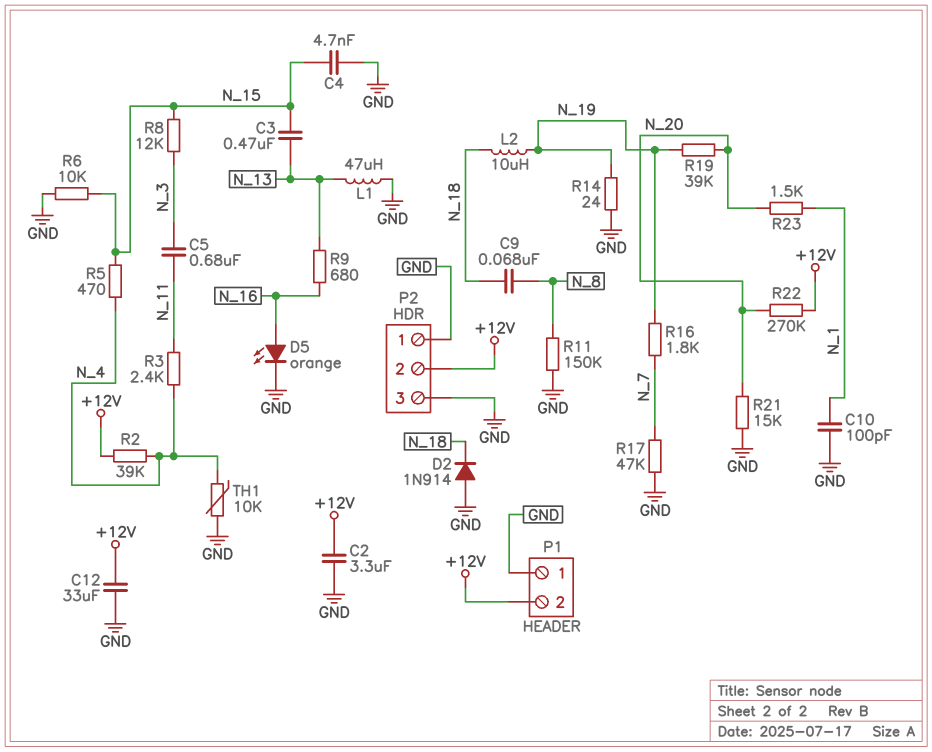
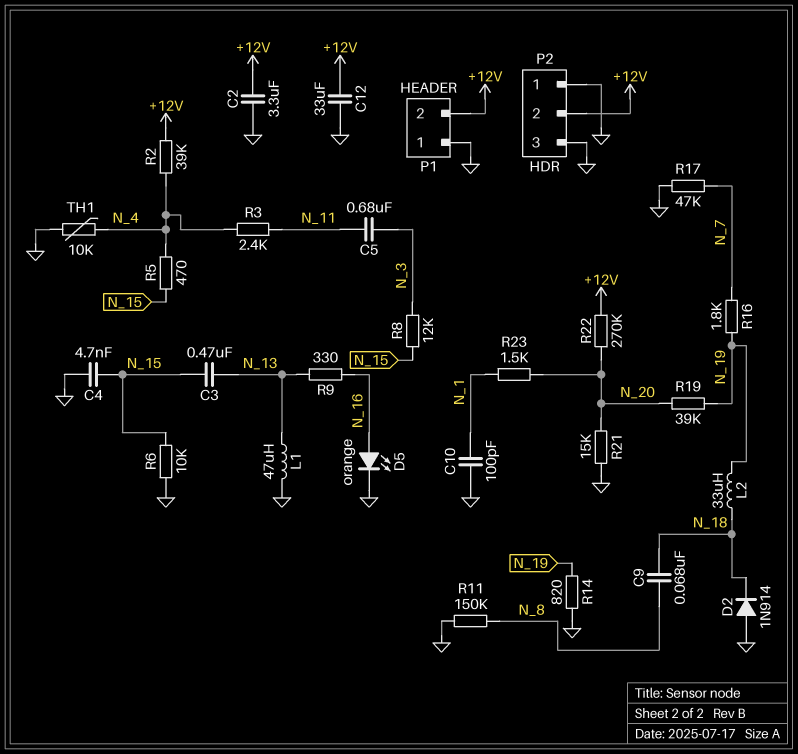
L2: 10uH (N_18, N_19) -> 33uH (N_18, N_19)
R9: 680 (N_13, N_16) -> 330 (N_13, N_16)
R14: 24 (GND, N_19) -> 820 (GND, N_19)

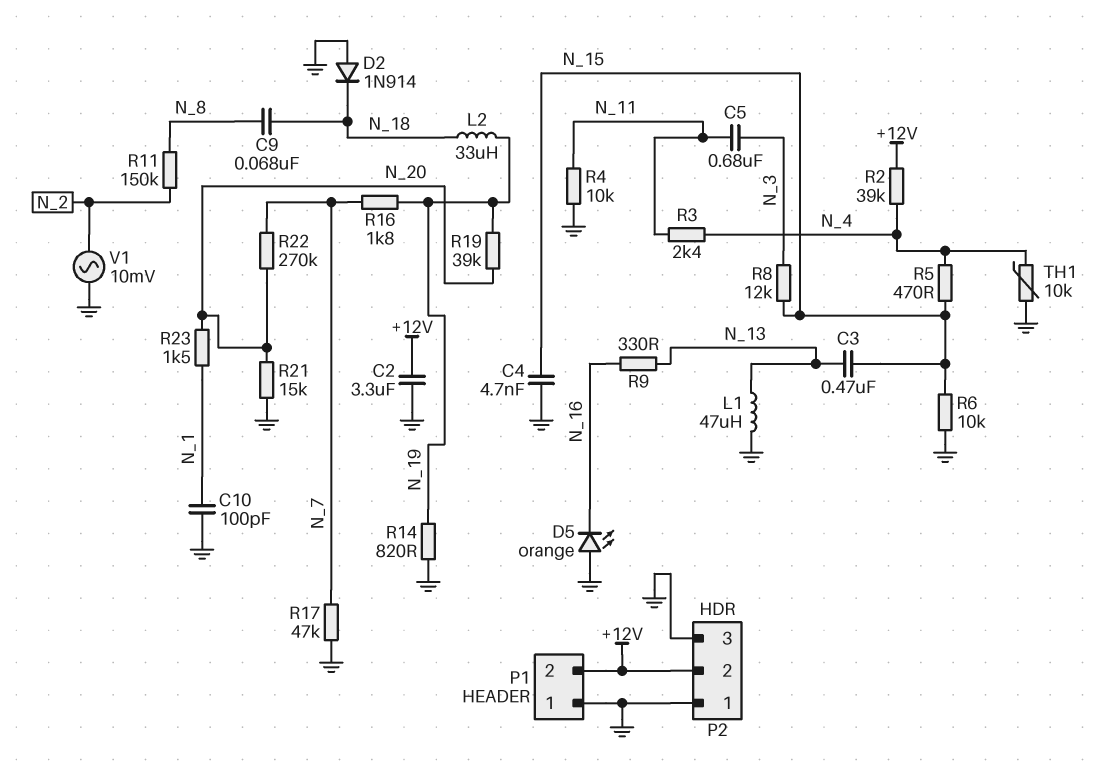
C12: 33uF (+12V, GND) -> none
D5: LED orange (A N_16, K GND) -> LED orange (A GND, K N_16)
R4: none -> 10k (GND, N_11)
R11: 150k (GND, N_8) -> 150k (N_2, N_8)
R22: 270k (+12V, N_20) -> 270k (N_7, N_20)
V1: none -> AC 10mV (GND, N_2)

